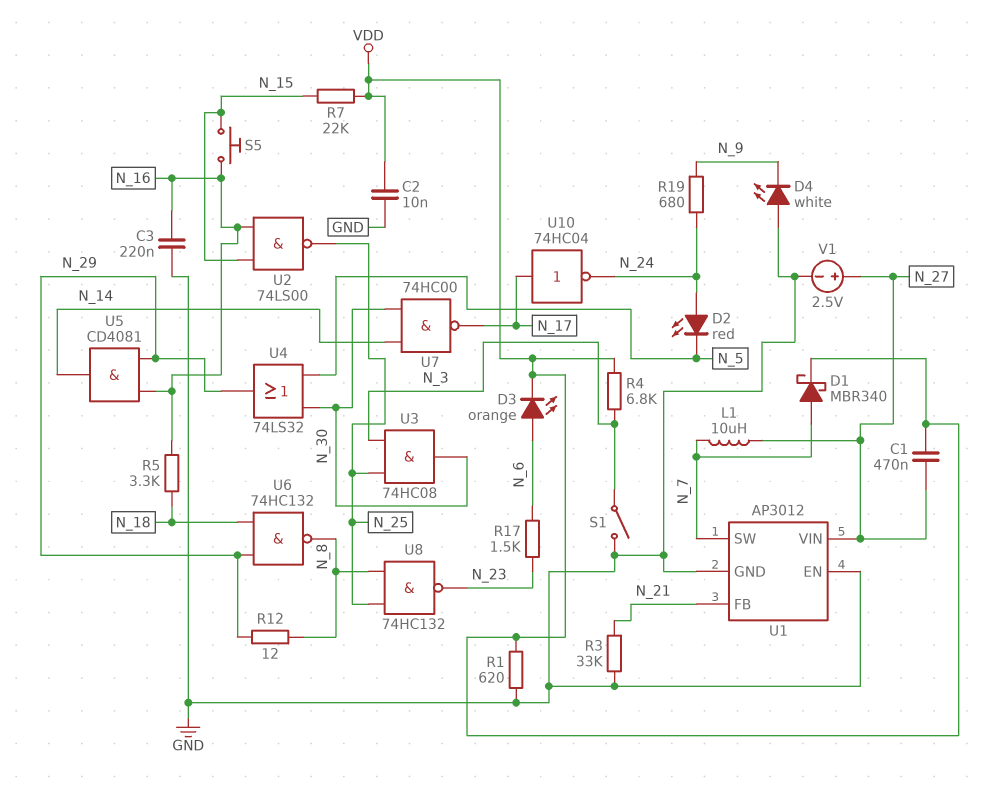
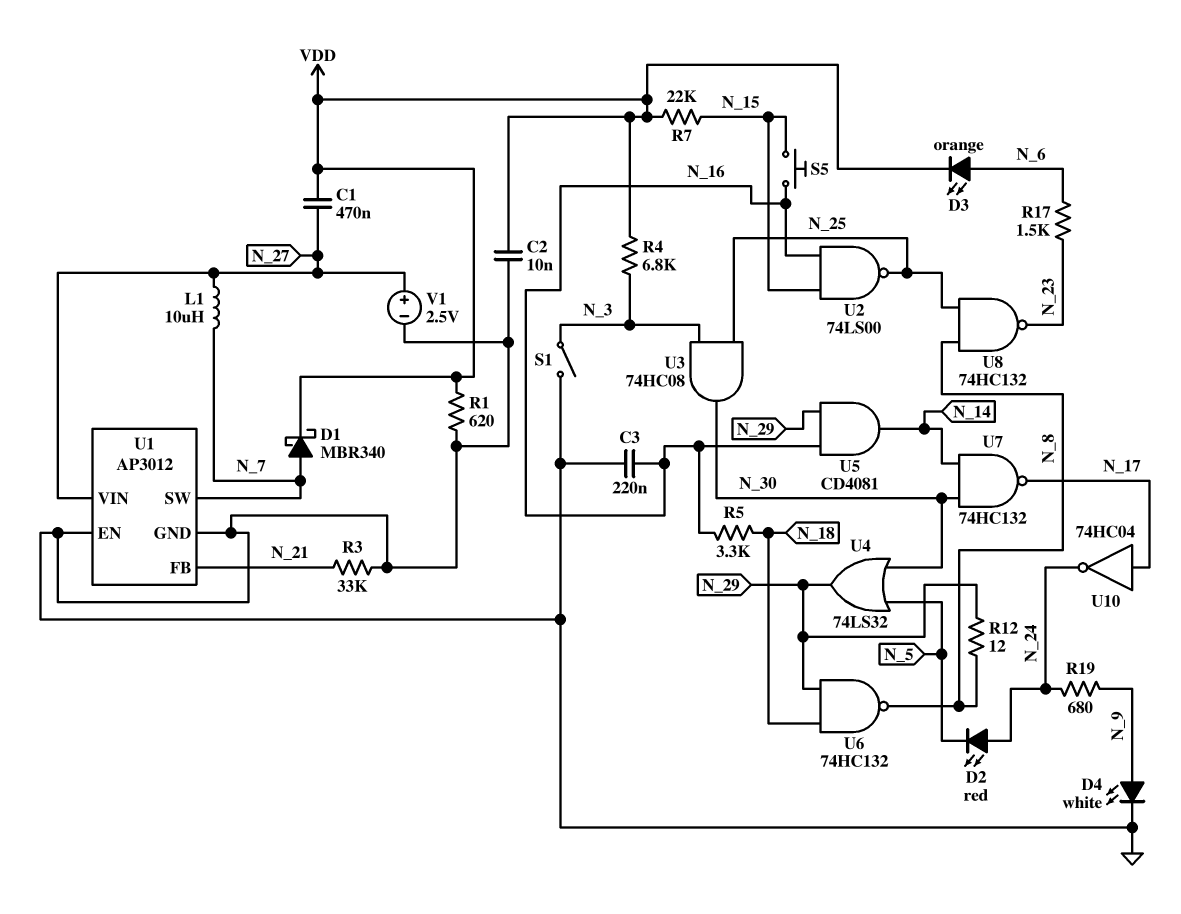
D4: LED white (A GND, K N_9) -> LED white (A N_9, K GND)
U7: NAND 74HC00 (in N_14, in N_30, out N_17) -> NAND 74HC132 (in N_14, in N_30, out N_17)

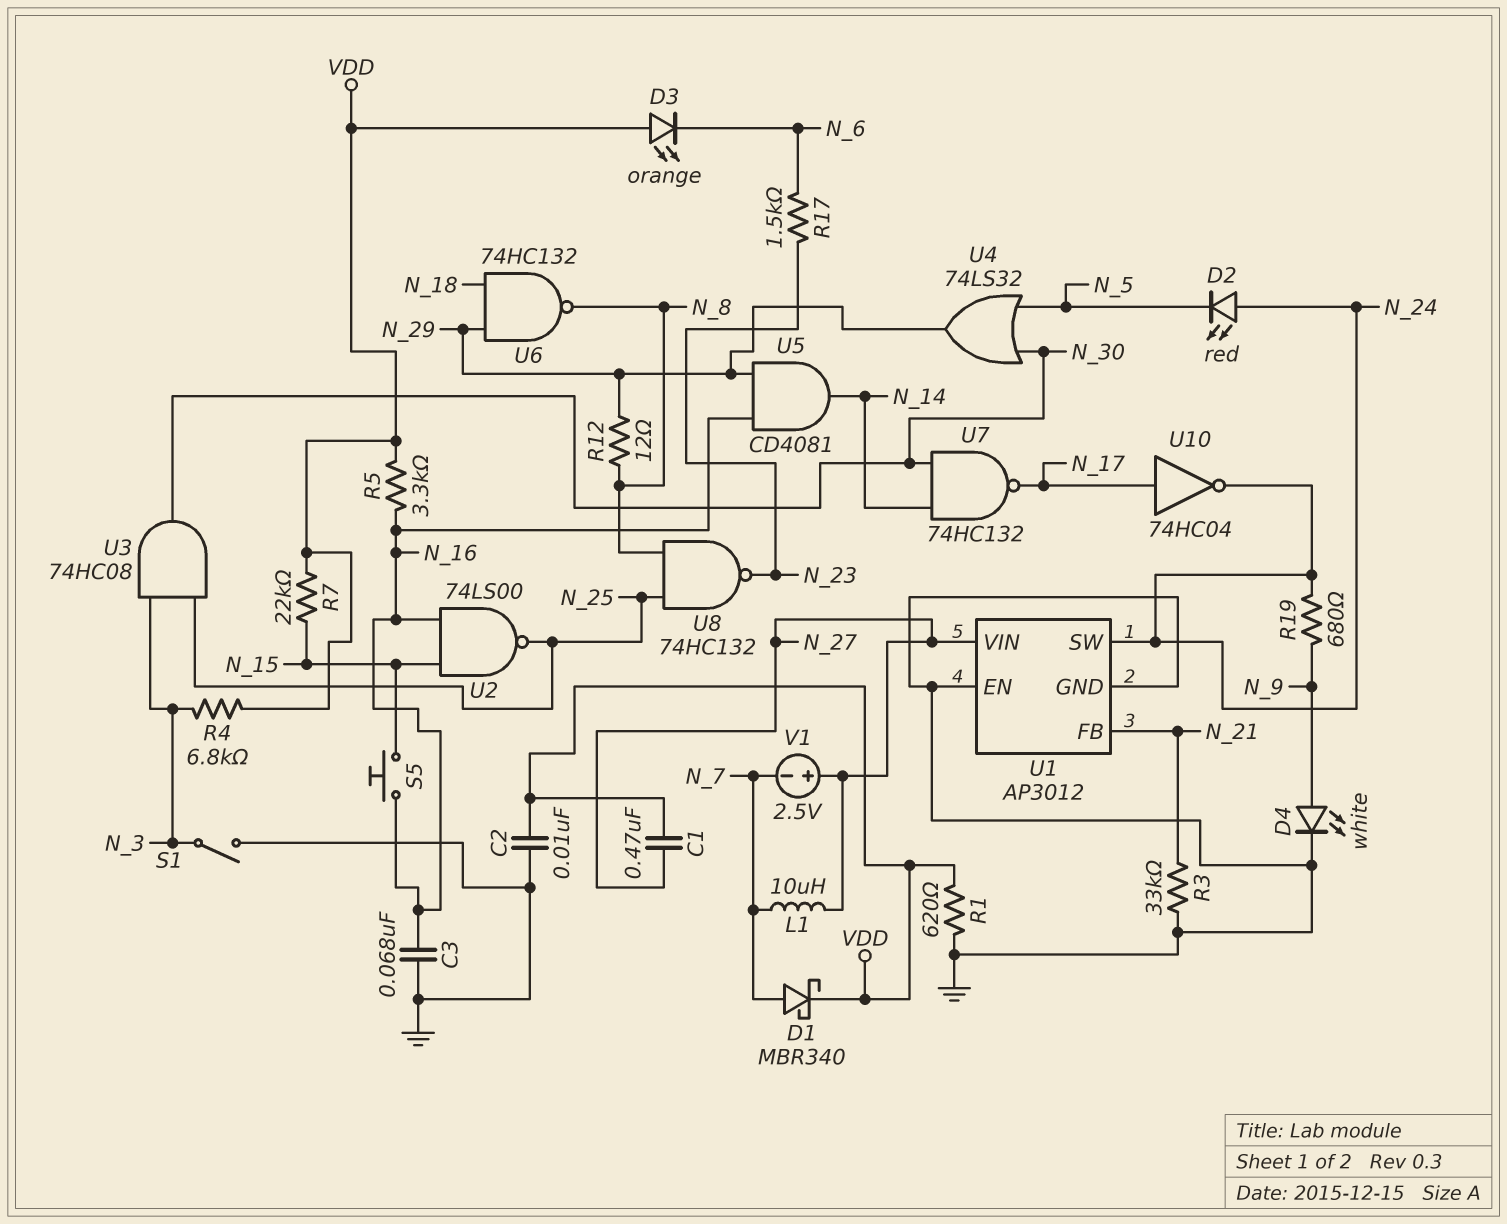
C3: 220nF (GND, N_16) -> 68nF (GND, N_16)
D3: LED orange (A N_6, K VDD) -> LED orange (A VDD, K N_6)
R5: 3.3k (N_16, N_18) -> 3.3k (N_16, VDD)
U1 pin SW: N_7 -> N_24
V1: 2.5V (plus N_27, minus GND) -> 2.5V (plus N_27, minus N_7)

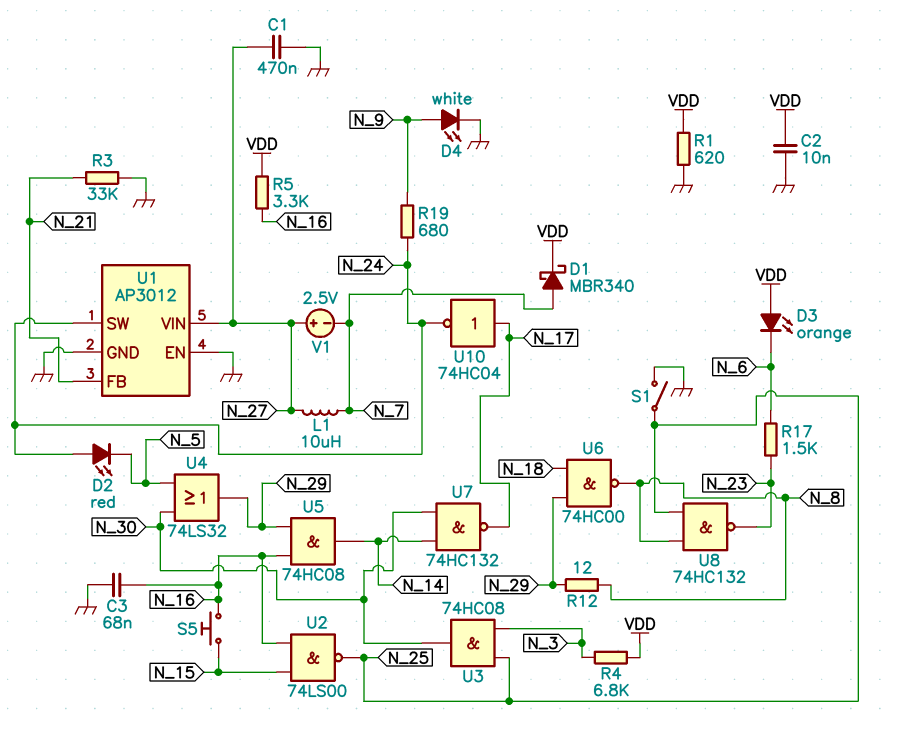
C1: 470nF (N_27, VDD) -> 470nF (GND, N_27)
R7: 22k (N_15, VDD) -> none
S1: switch (GND, N_3) -> switch (GND, N_25)
U5: AND CD4081 (in N_16, in N_29, out N_14) -> AND 74HC08 (in N_16, in N_29, out N_14)
U6: NAND 74HC132 (in N_18, in N_29, out N_8) -> NAND 74HC00 (in N_18, in N_29, out N_8)

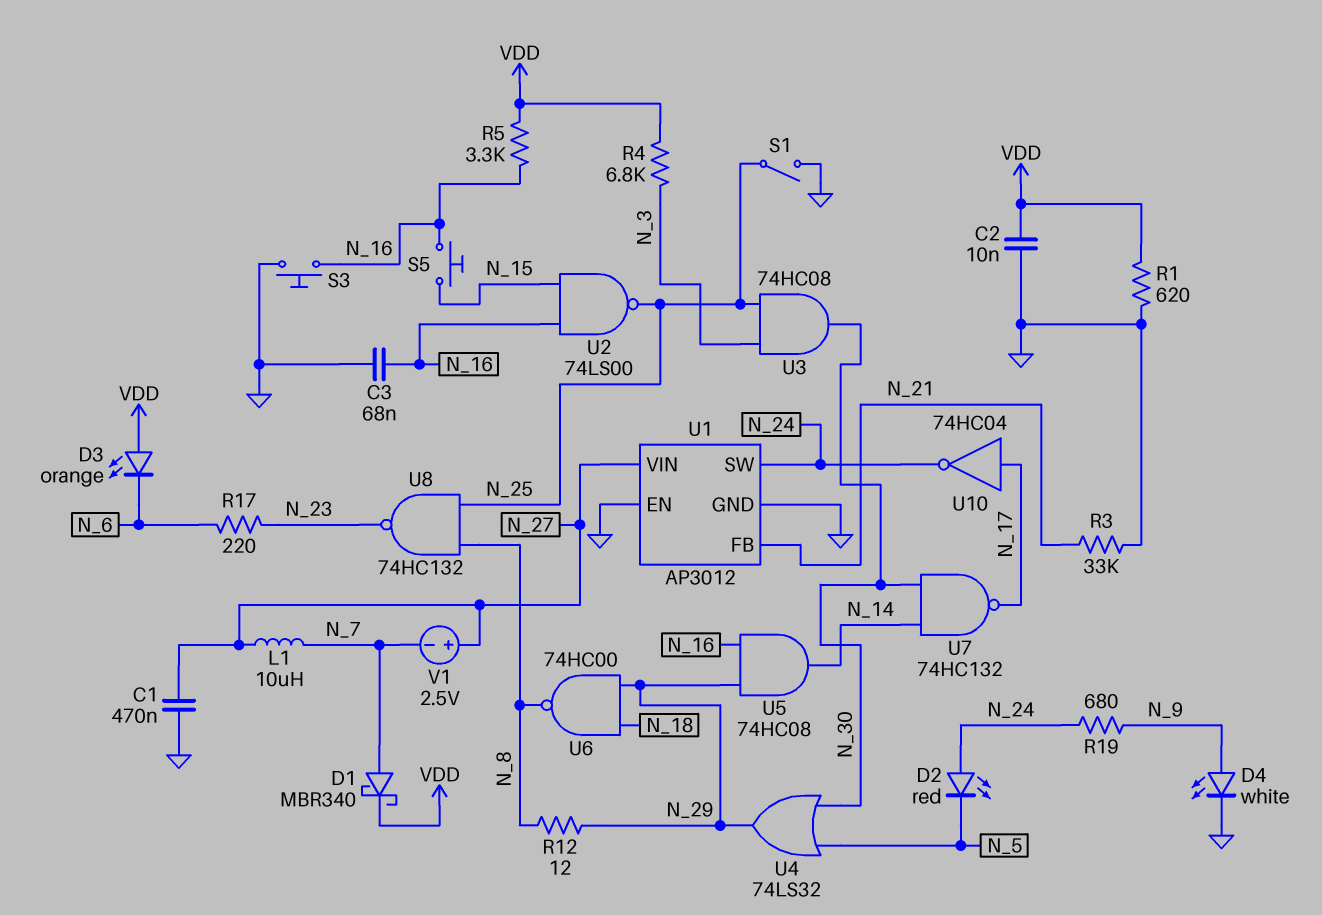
R17: 1.5k (N_6, N_23) -> 220 (N_6, N_23)
S3: none -> button (GND, N_16)

